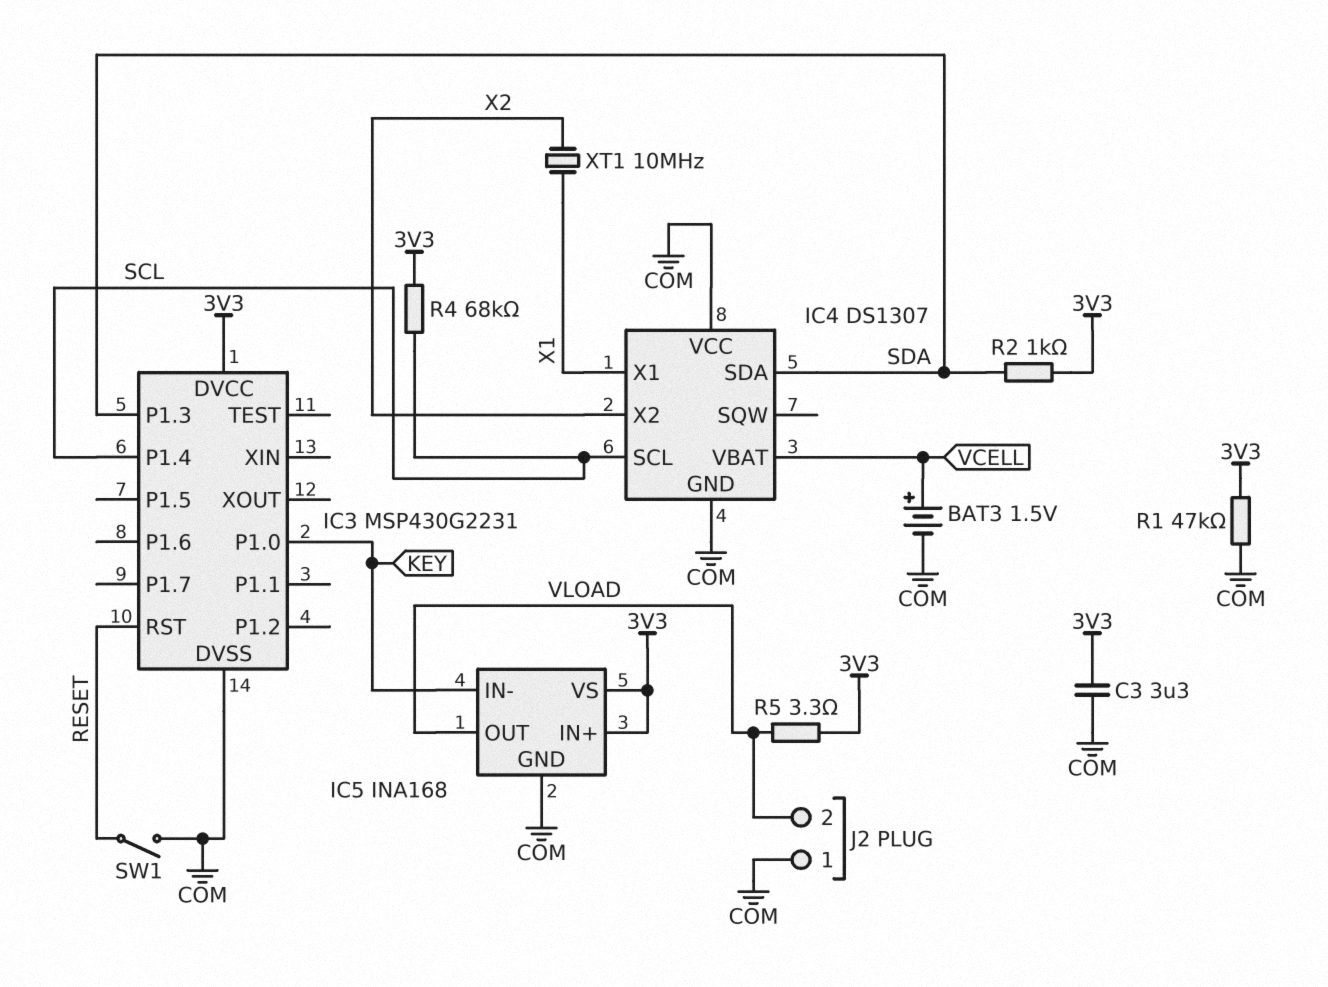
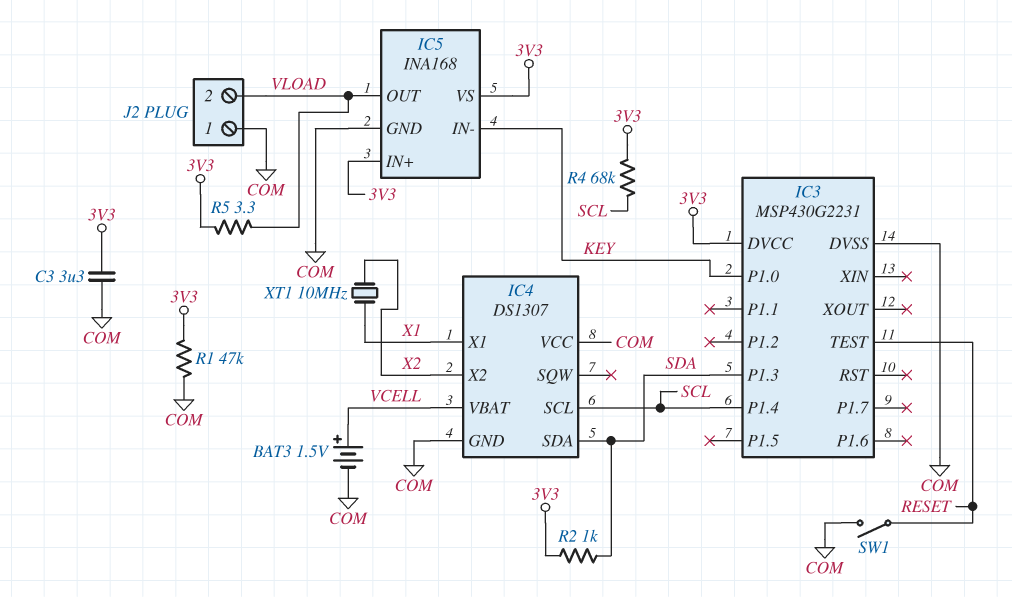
IC3 pin RST: RESET -> none
IC3 pin TEST: none -> RESET

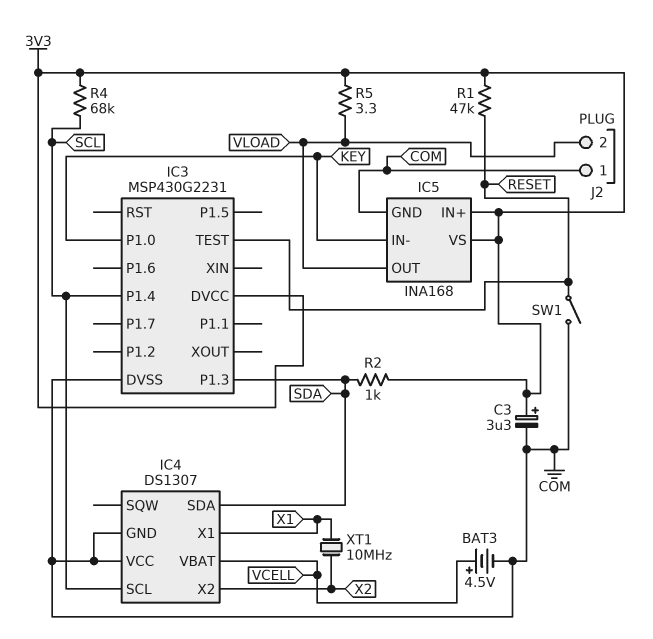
BAT3: 1.5V (plus VCELL, minus COM) -> 4.5V (plus VCELL, minus COM)
C3: 3.3uF (3V3, COM) -> 3.3uF (plus 3V3, minus COM)
R1: 47k (3V3, COM) -> 47k (3V3, RESET)

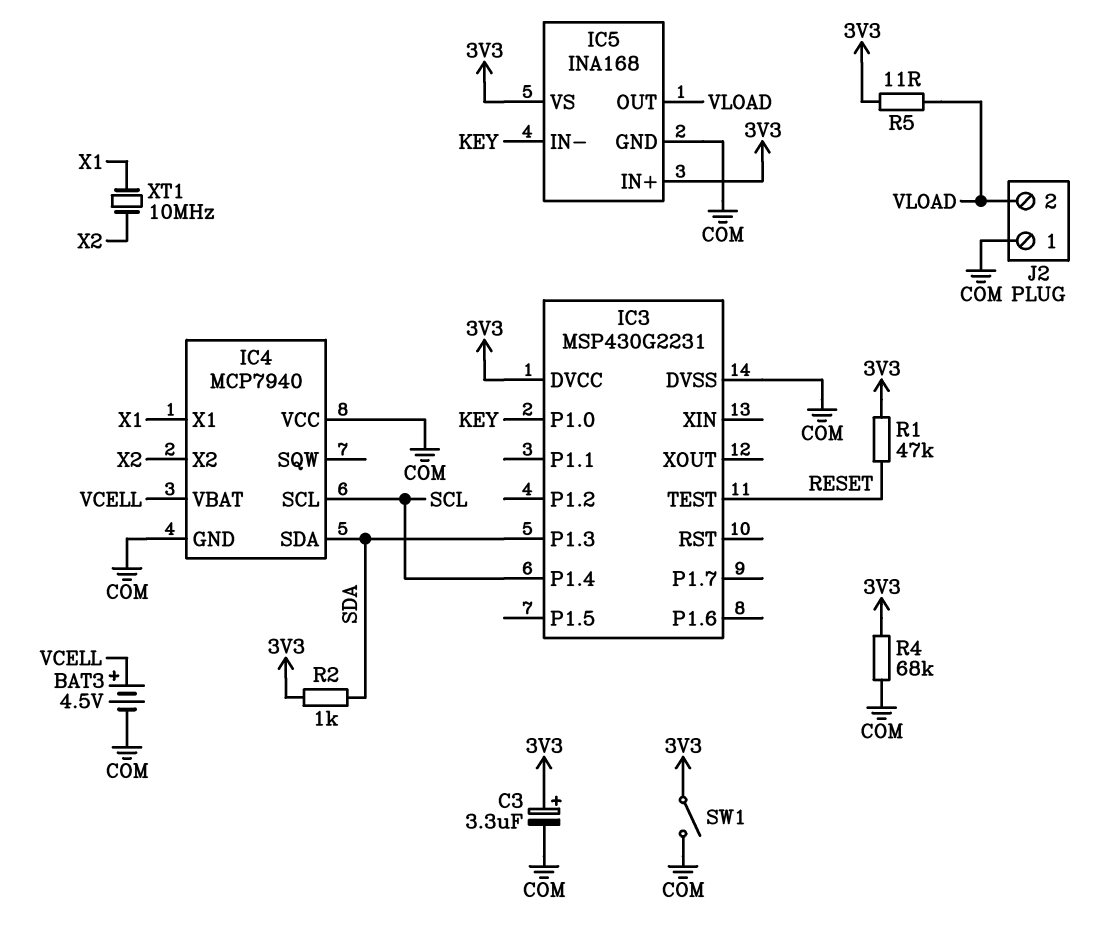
IC4: DS1307 -> MCP7940
R4: 68k (3V3, SCL) -> 68k (3V3, COM)
R5: 3.3 (3V3, VLOAD) -> 11 (3V3, VLOAD)
SW1: switch (COM, RESET) -> switch (3V3, COM)

